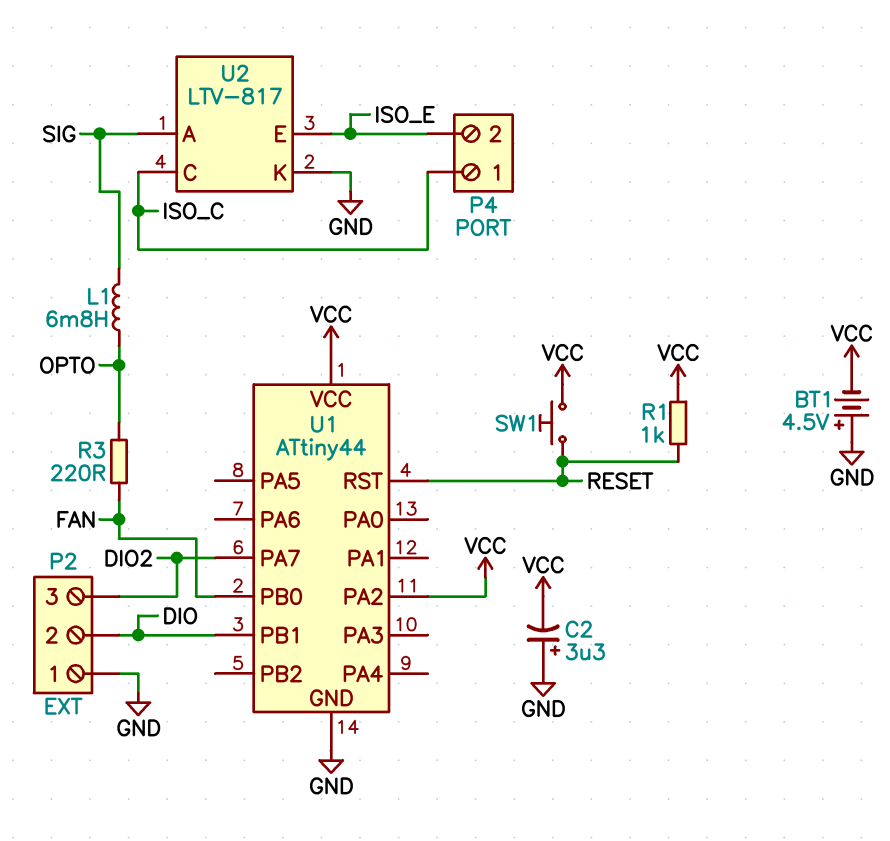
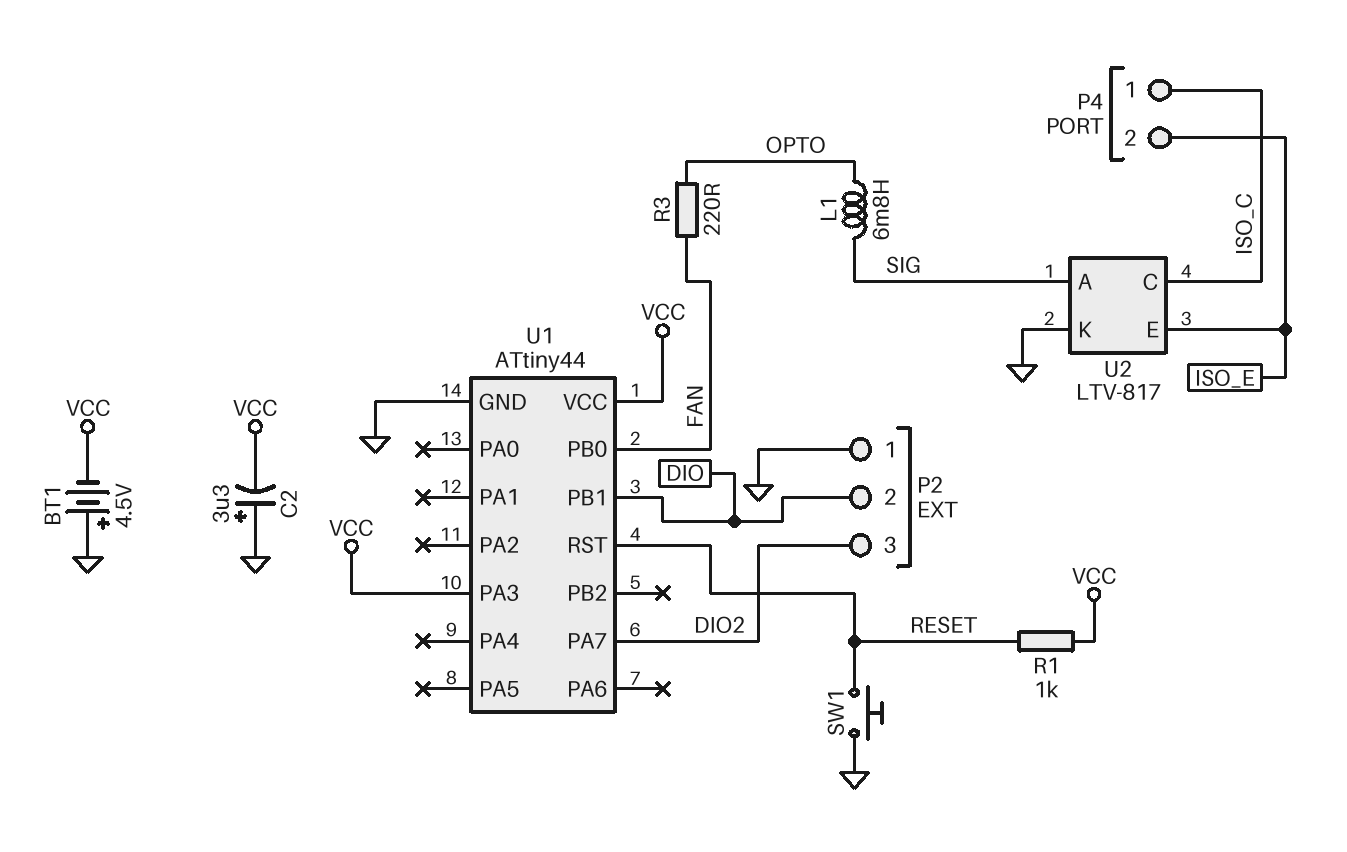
SW1: button (RESET, VCC) -> button (GND, RESET)
U1 pin PA2: VCC -> none
U1 pin PA3: none -> VCC

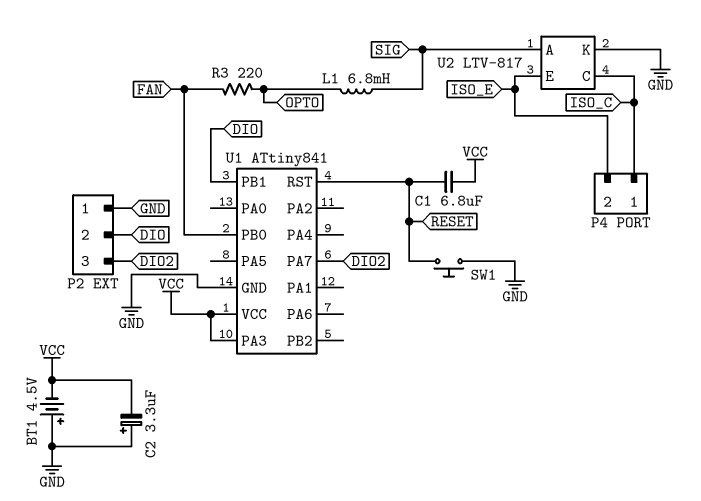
C1: none -> 6.8uF (RESET, VCC)
R1: 1k (RESET, VCC) -> none
U1: ATtiny44 -> ATtiny841

